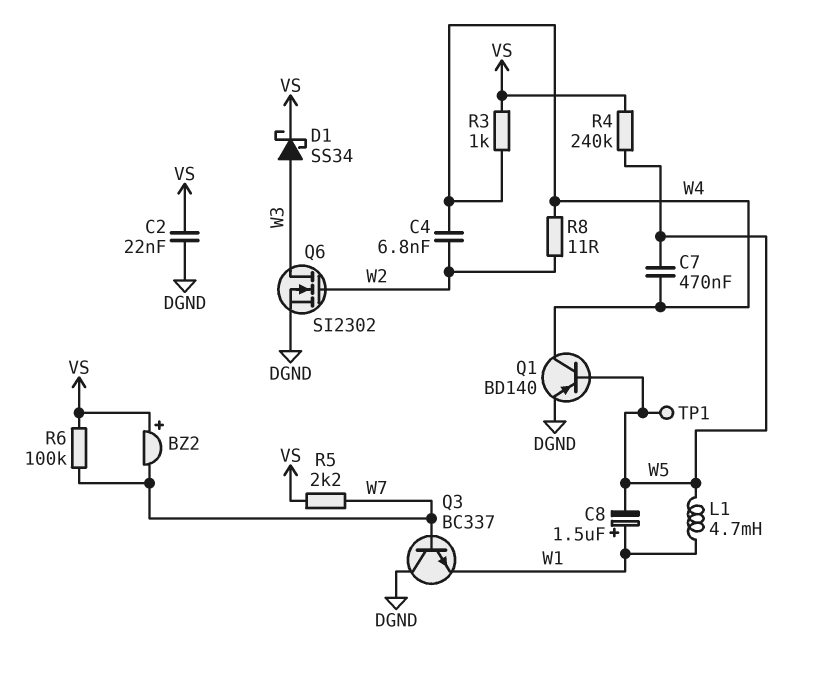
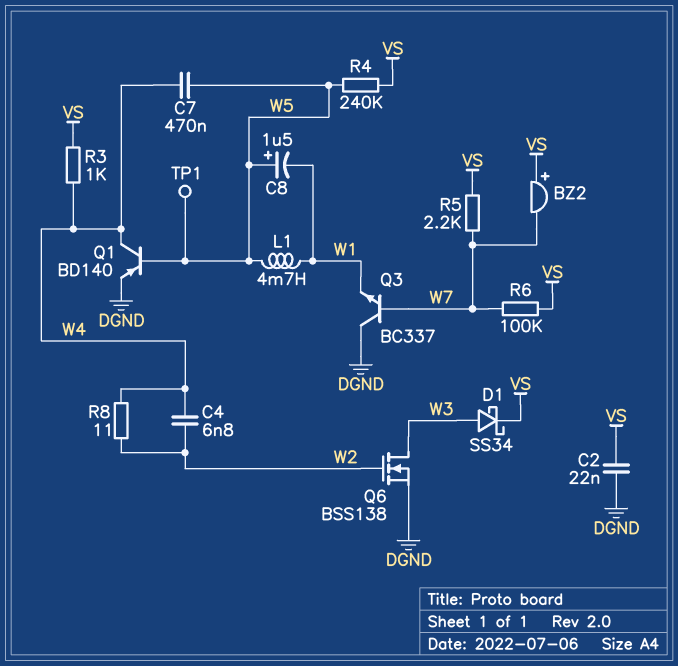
C8: 1.5uF (plus W1, minus W5) -> 1.5uF (plus W5, minus W1)
Q6: NMOS SI2302 (G W2, D W3, S DGND) -> NMOS BSS138 (G W2, D W3, S DGND)

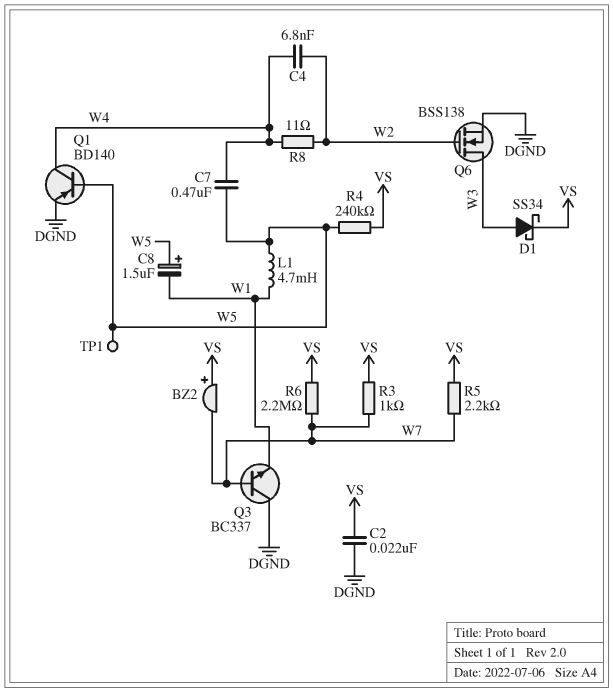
R3: 1k (VS, W4) -> 1k (VS, W7)
R6: 100k (VS, W7) -> 2.2M (VS, W7)

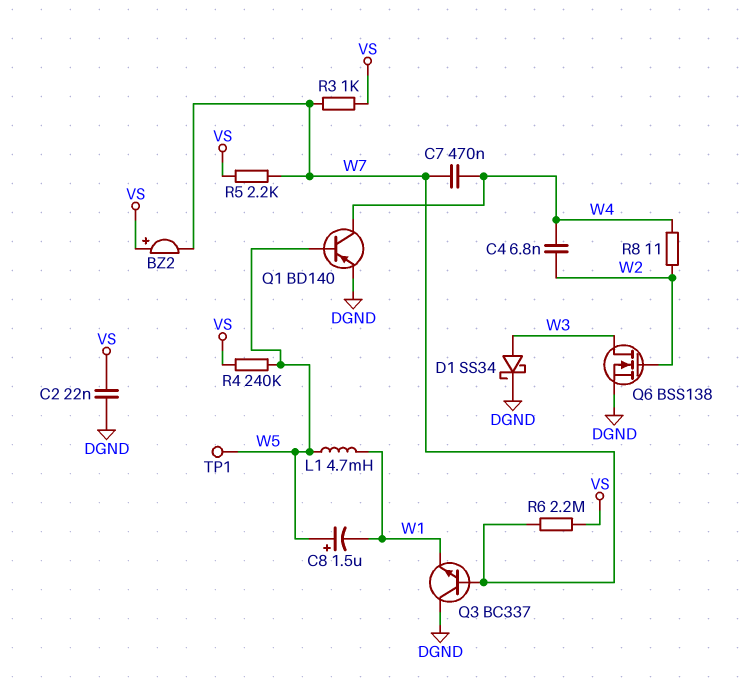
C7: 470nF (W4, W5) -> 470nF (W4, W7)
D1: schottky SS34 (A W3, K VS) -> schottky SS34 (A W3, K DGND)

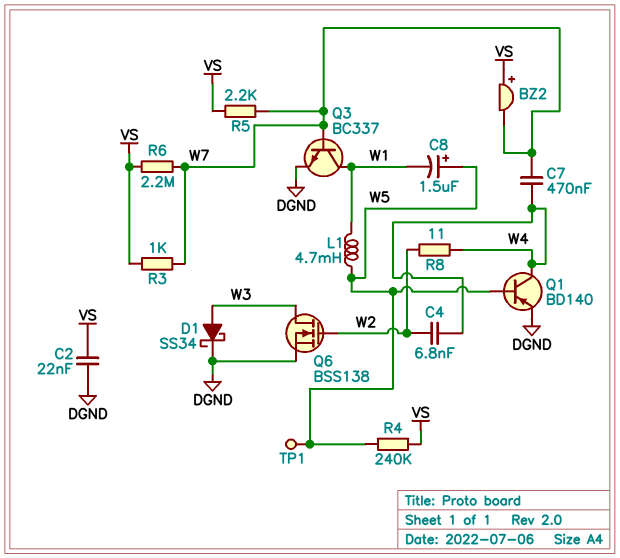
Q3: NPN BC337 (B W7, C DGND, E W1) -> NPN BC337 (B W7, C W1, E DGND)

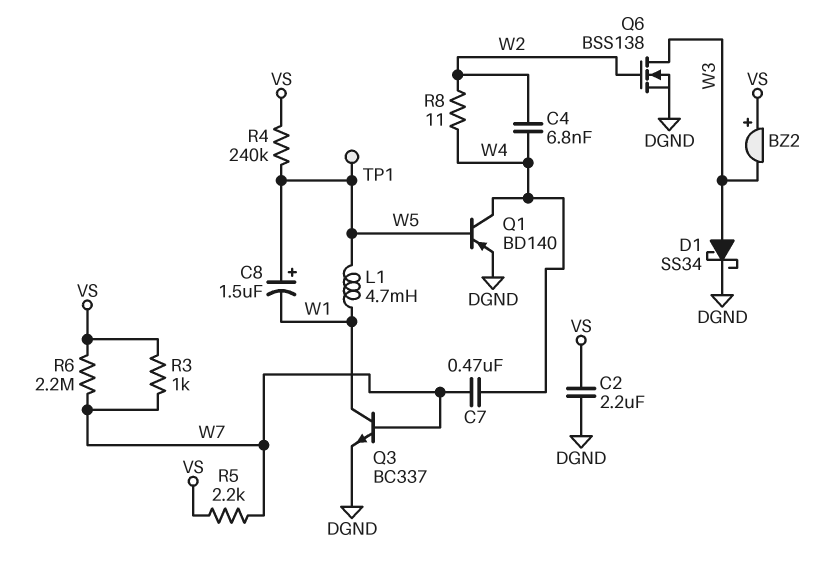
BZ2: buzzer (plus VS, minus W7) -> buzzer (plus VS, minus W3)
C2: 22nF (DGND, VS) -> 2.2uF (DGND, VS)

